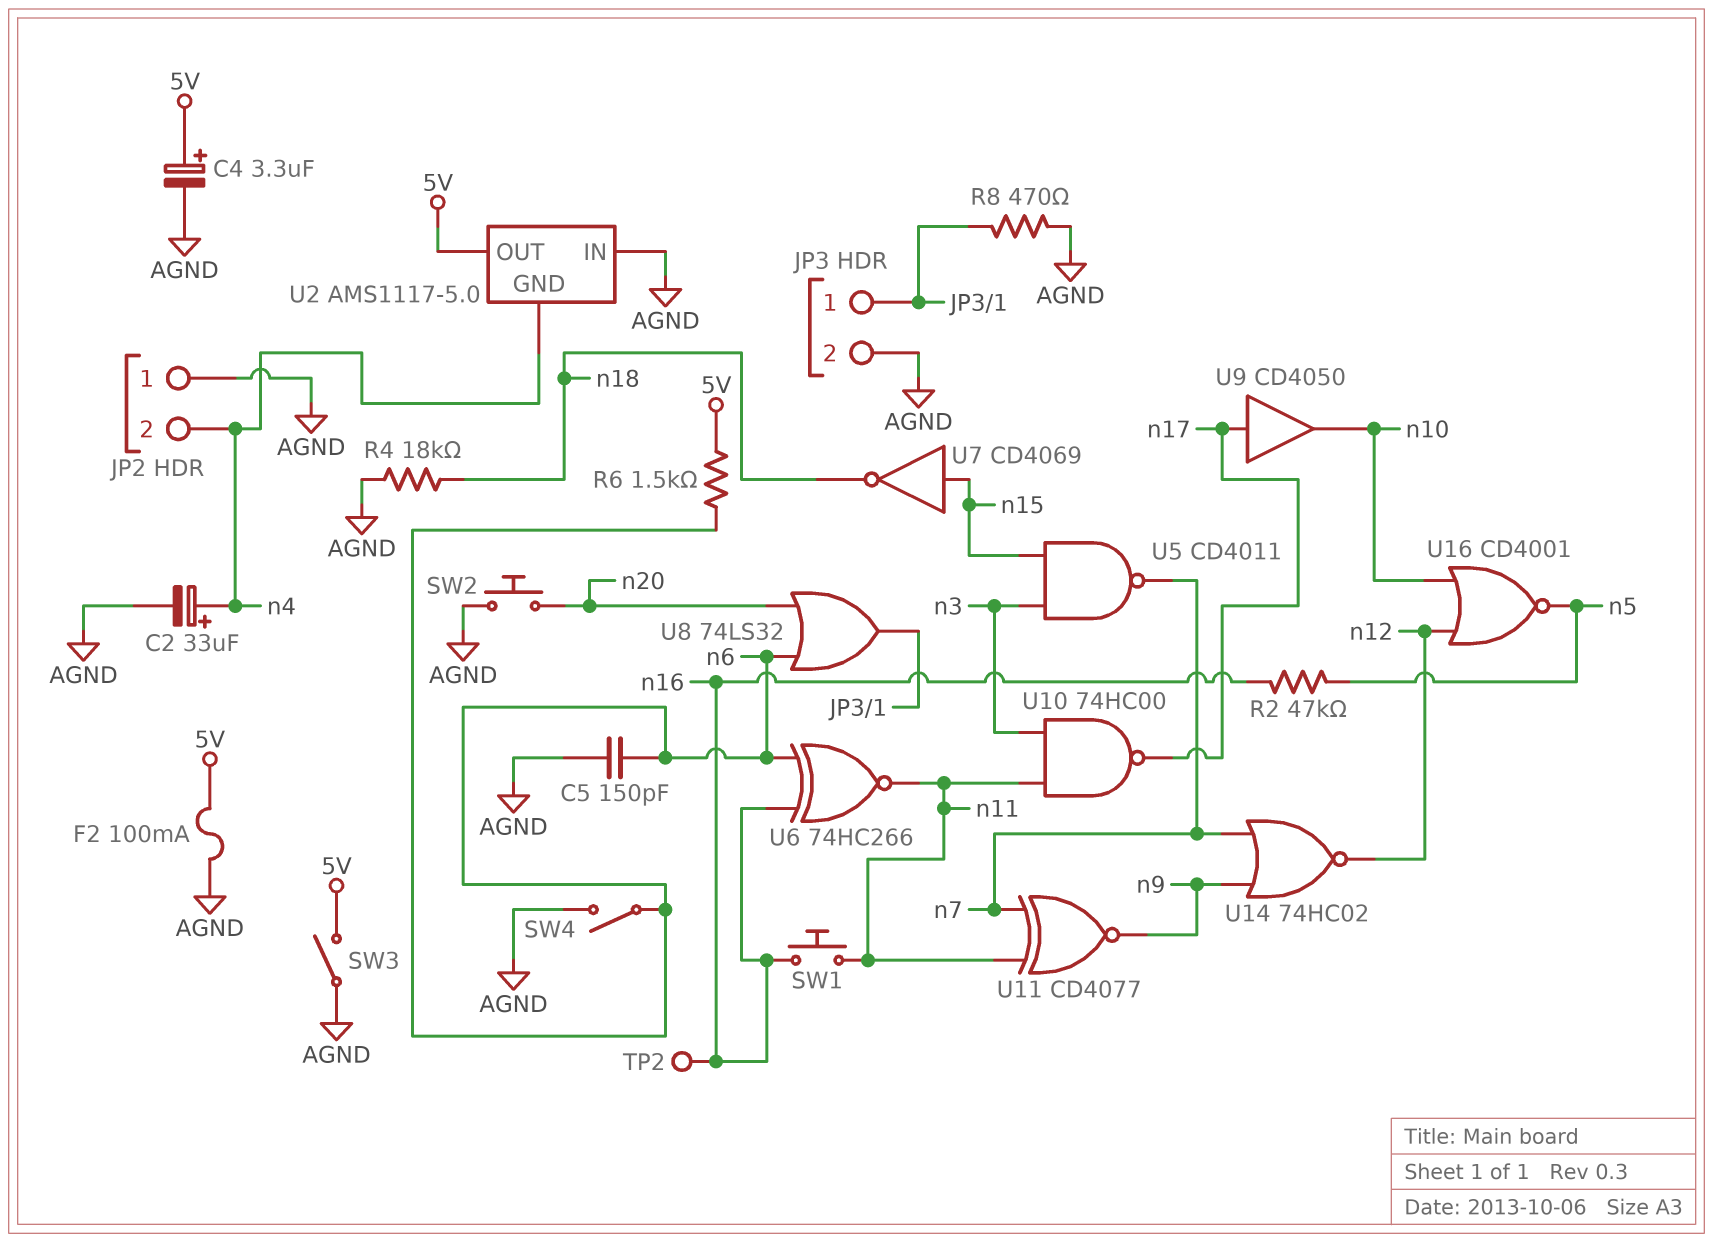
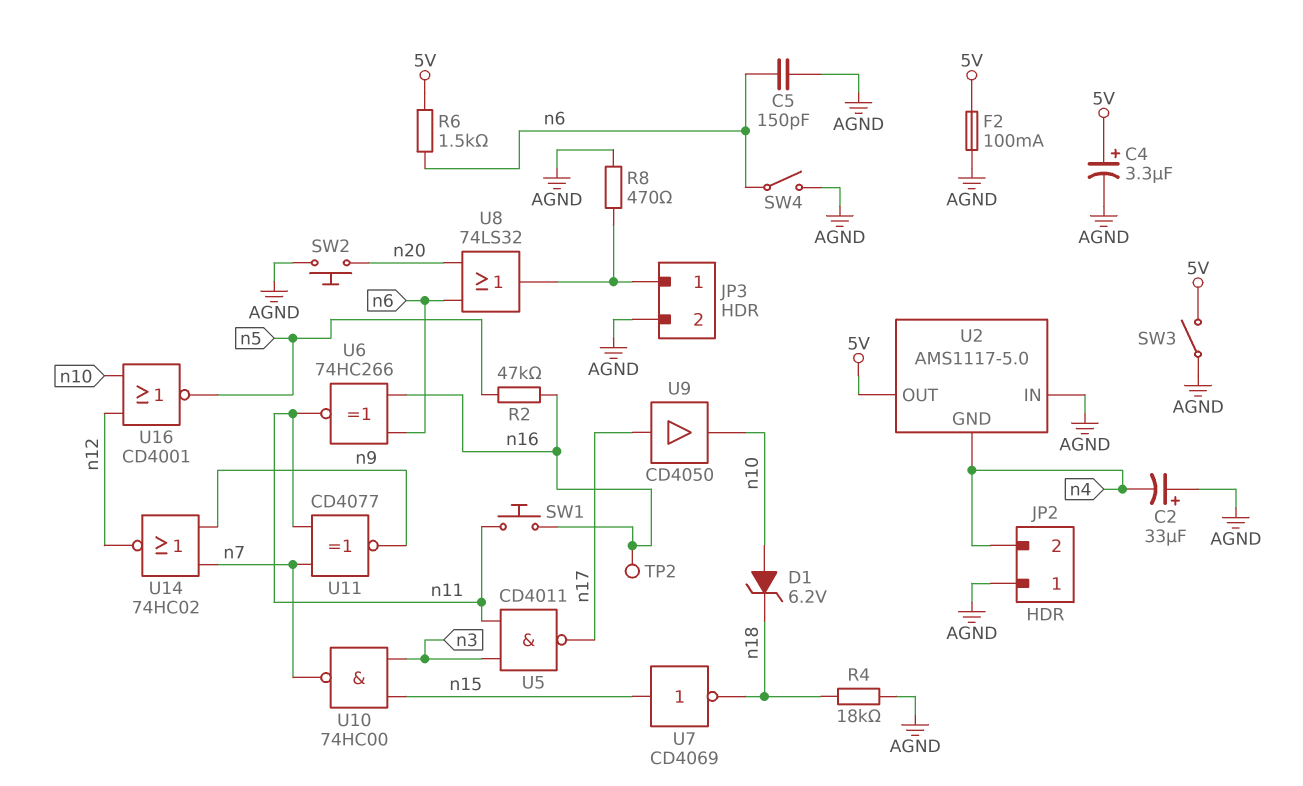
C2: 33uF (plus n4, minus AGND) -> 33uF (plus AGND, minus n4)
D1: none -> zener 6.2V (A n10, K n18)
U5: NAND CD4011 (in n3, in n15, out n7) -> NAND CD4011 (in n3, in n11, out n17)
U10: NAND 74HC00 (in n3, in n11, out n17) -> NAND 74HC00 (in n3, in n15, out n7)

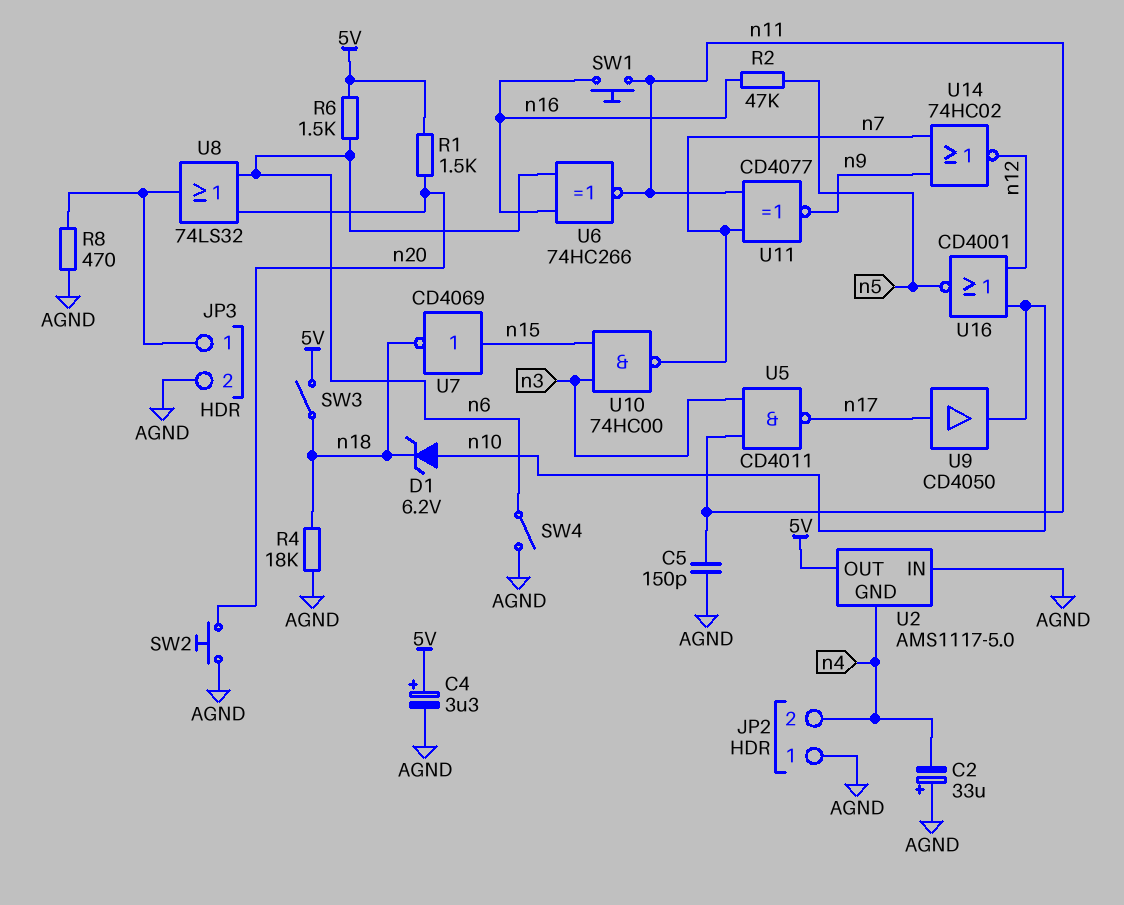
C5: 150pF (AGND, n6) -> 150pF (AGND, n11)
F2: 100mA (5V, AGND) -> none
R1: none -> 1.5k (5V, n20)
SW3: switch (5V, AGND) -> switch (5V, n18)
TP2: test point (n16) -> none

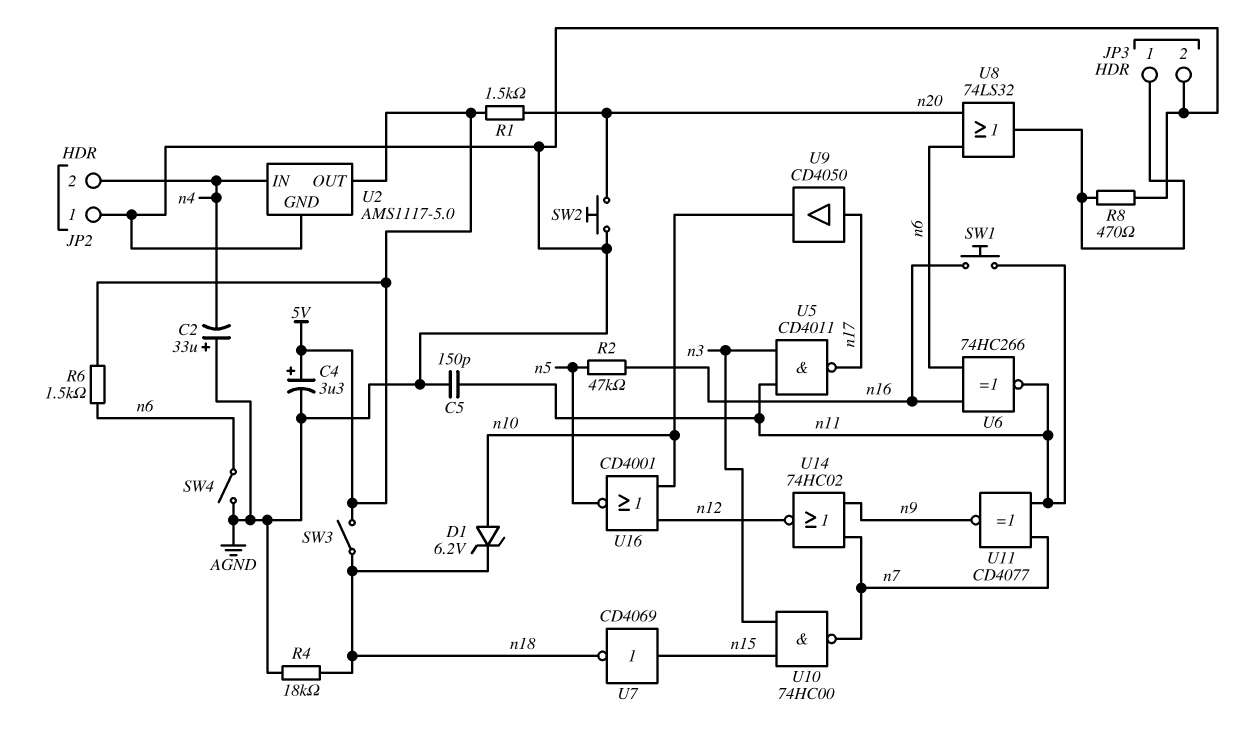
U2 pin GND: n4 -> AGND
U2 pin IN: AGND -> n4

